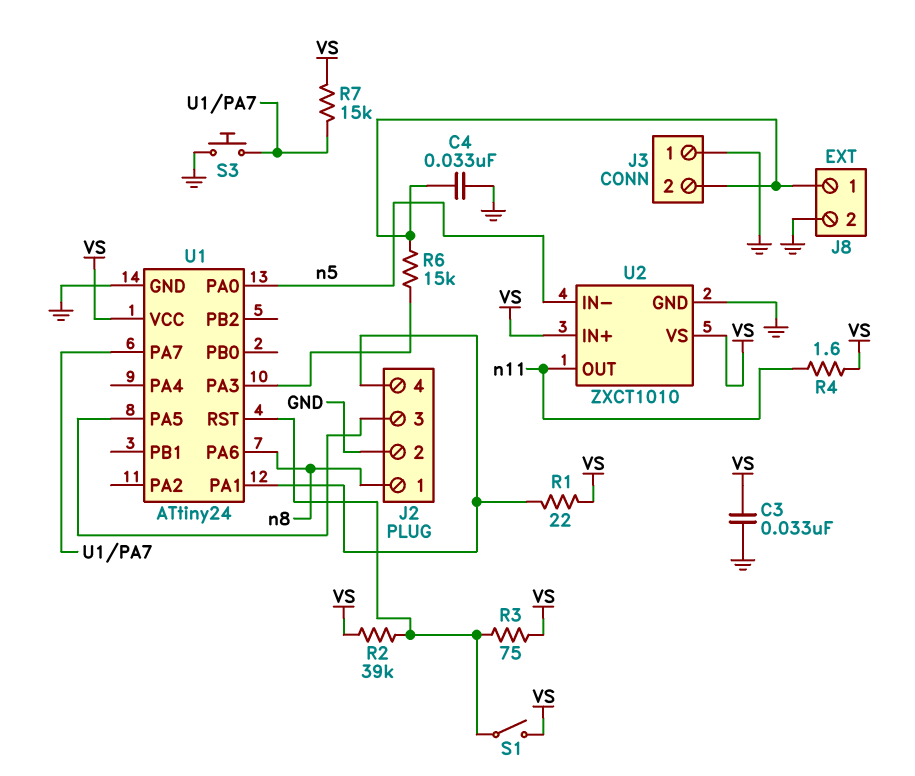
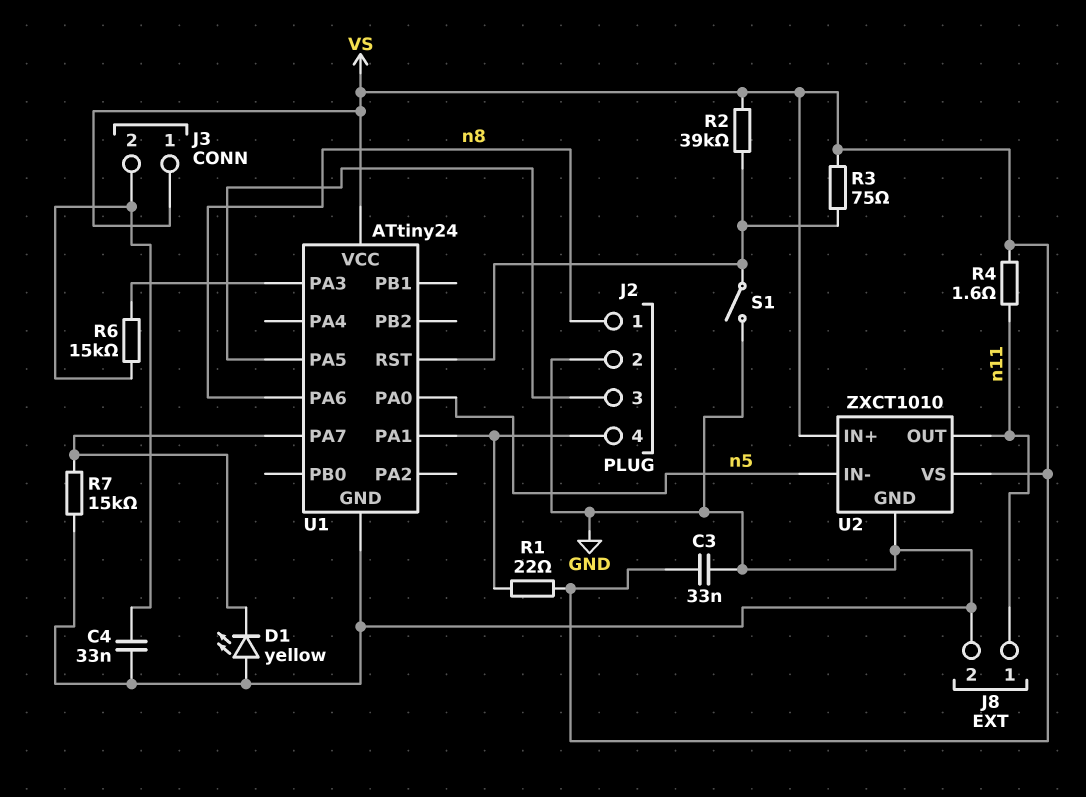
D1: none -> LED yellow (A GND, K U1/PA7)
J3 pin 1: GND -> VS
J8 pin 1: J3/2 -> n11
R7: 15k (U1/PA7, VS) -> 15k (GND, U1/PA7)
S1: switch (U1/RST, VS) -> switch (GND, U1/RST)
S3: button (GND, U1/PA7) -> none

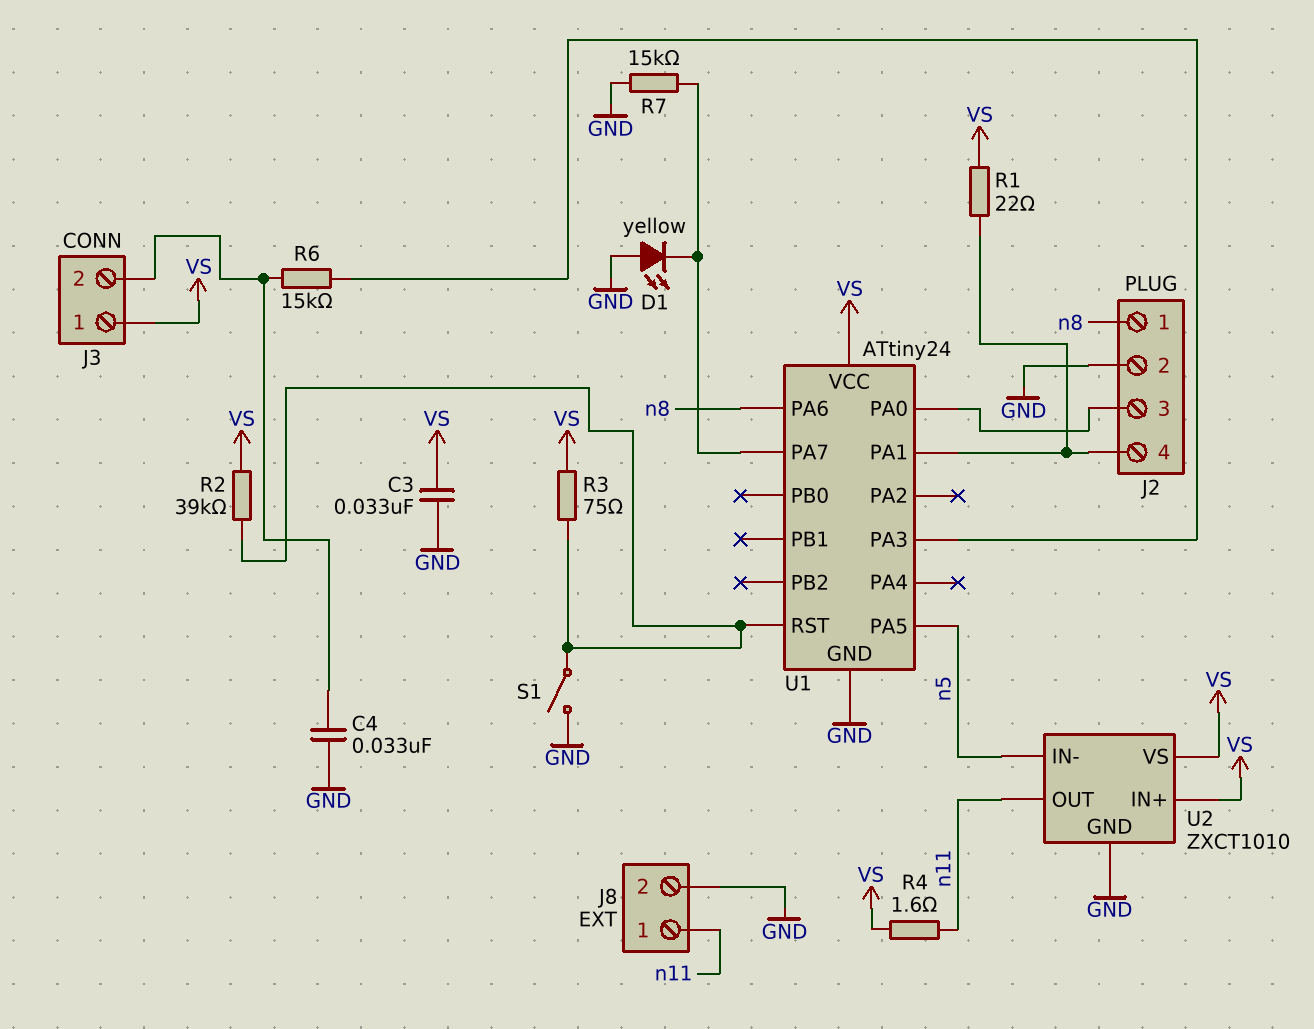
U1 pin PA0: n5 -> J2/3
U1 pin PA5: J2/3 -> n5

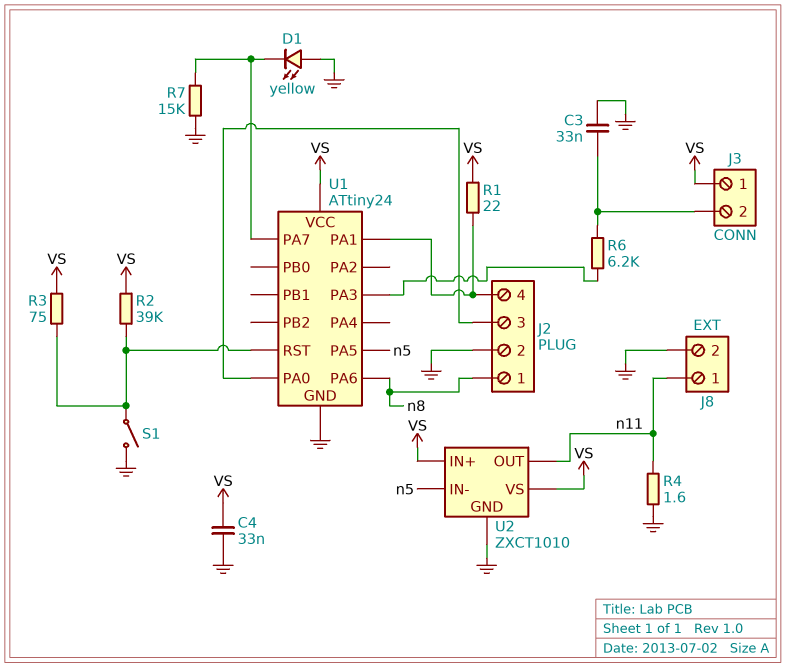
C3: 33nF (GND, VS) -> 33nF (GND, J3/2)
C4: 33nF (GND, J3/2) -> 33nF (GND, VS)
R4: 1.6 (VS, n11) -> 1.6 (GND, n11)
R6: 15k (J3/2, U1/PA3) -> 6.2k (J3/2, U1/PA3)

